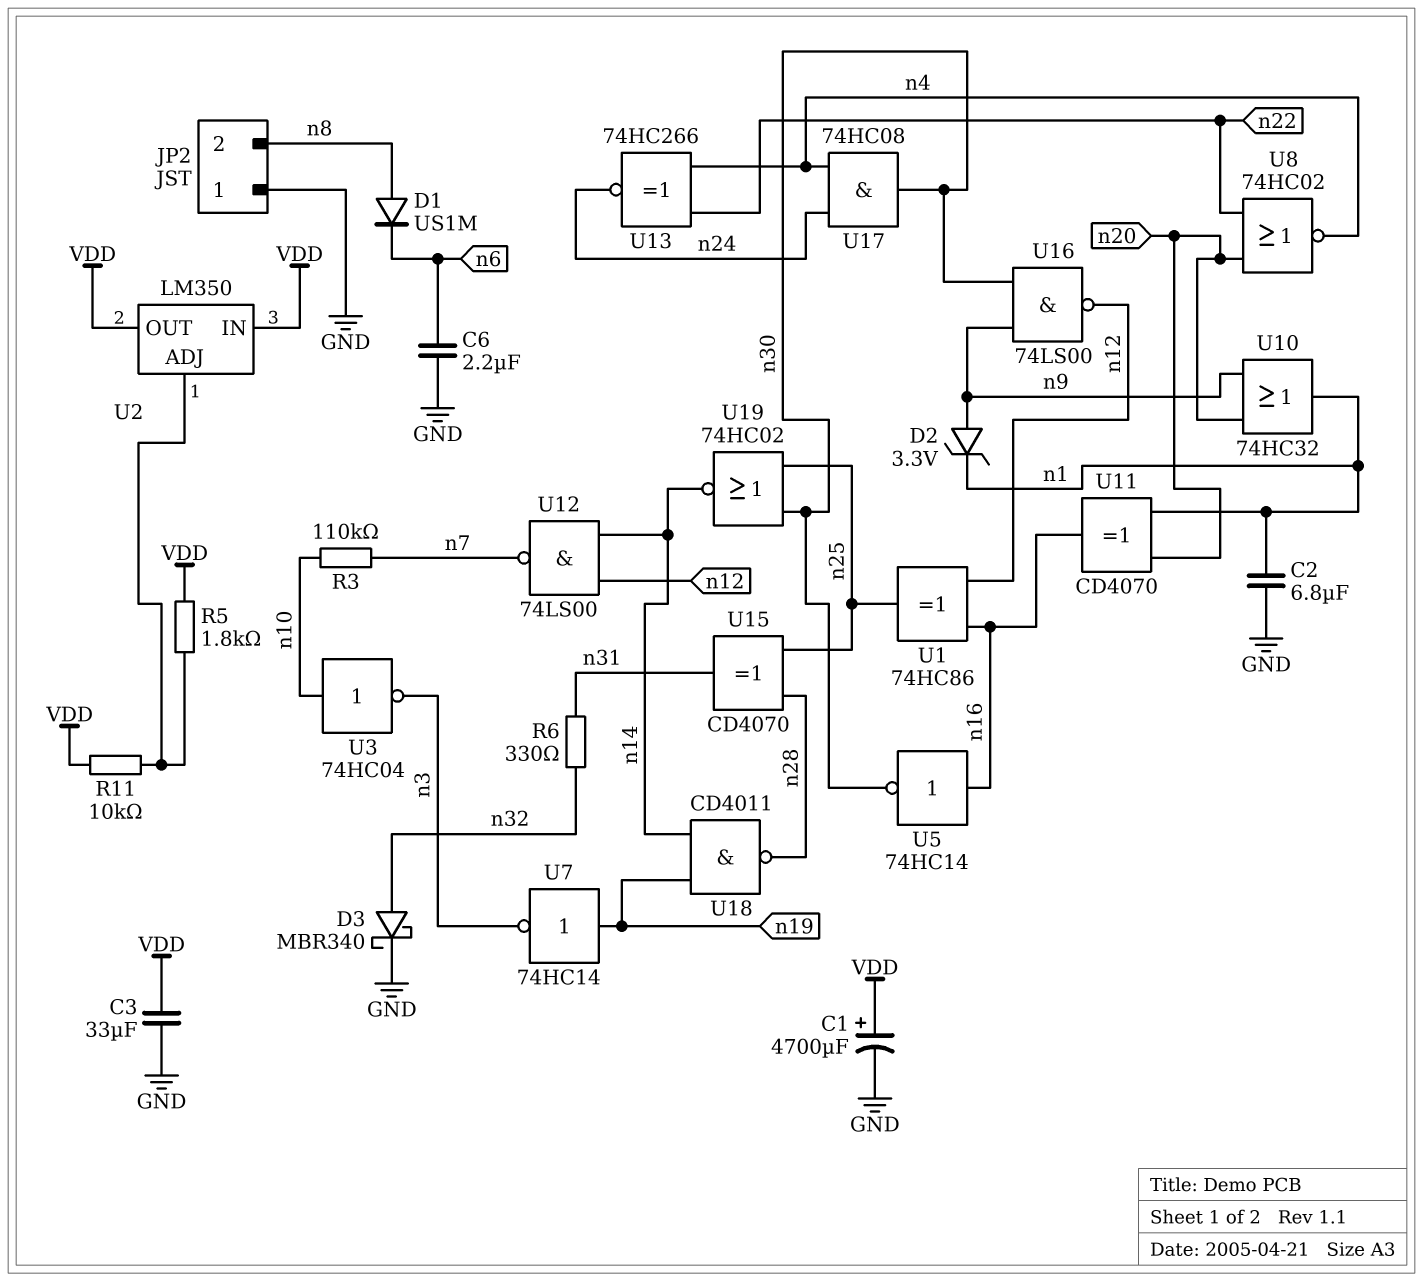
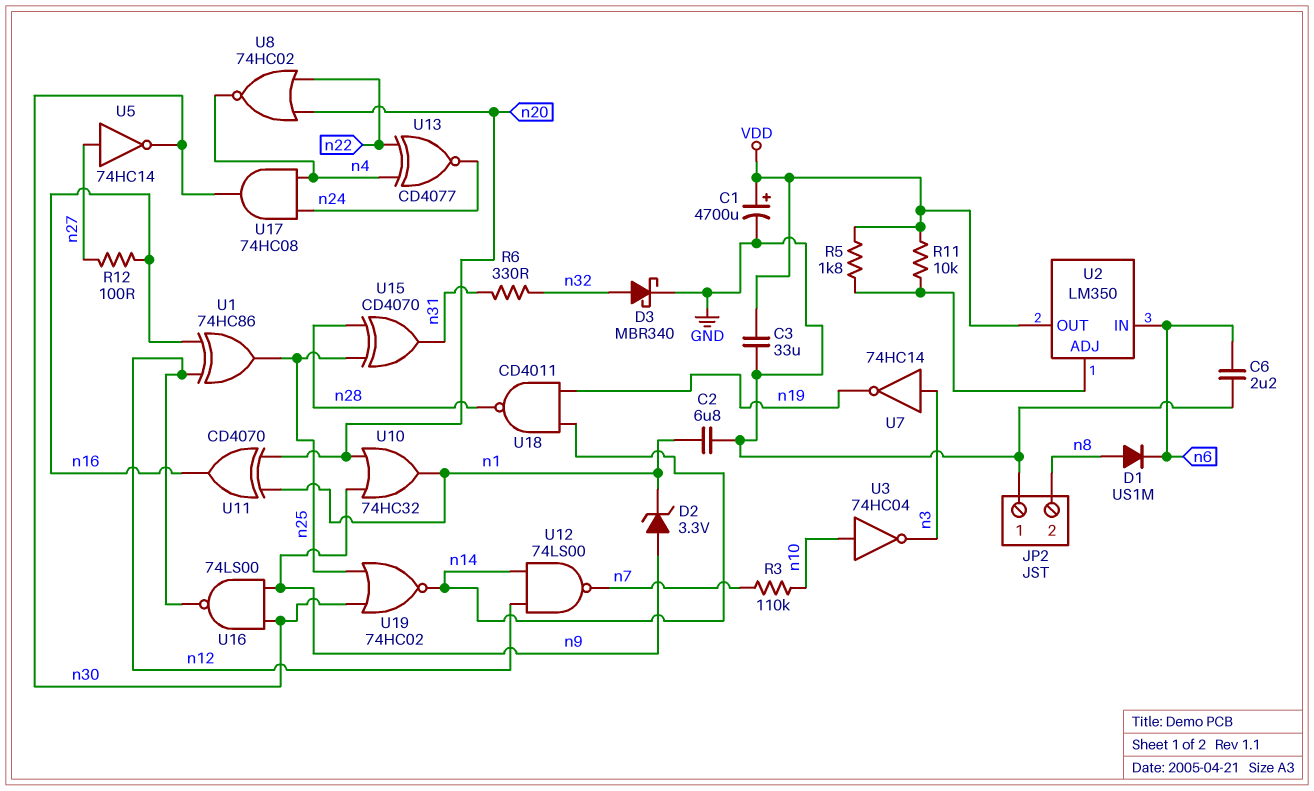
R12: none -> 100 (n16, n27)
U2 pin IN: VDD -> n6
U5: NOT 74HC14 (in n16, out n30) -> NOT 74HC14 (in n27, out n30)
U7: NOT 74HC14 (in n19, out n3) -> NOT 74HC14 (in n3, out n19)
U13: XNOR 74HC266 (in n4, in n22, out n24) -> XNOR CD4077 (in n4, in n22, out n24)

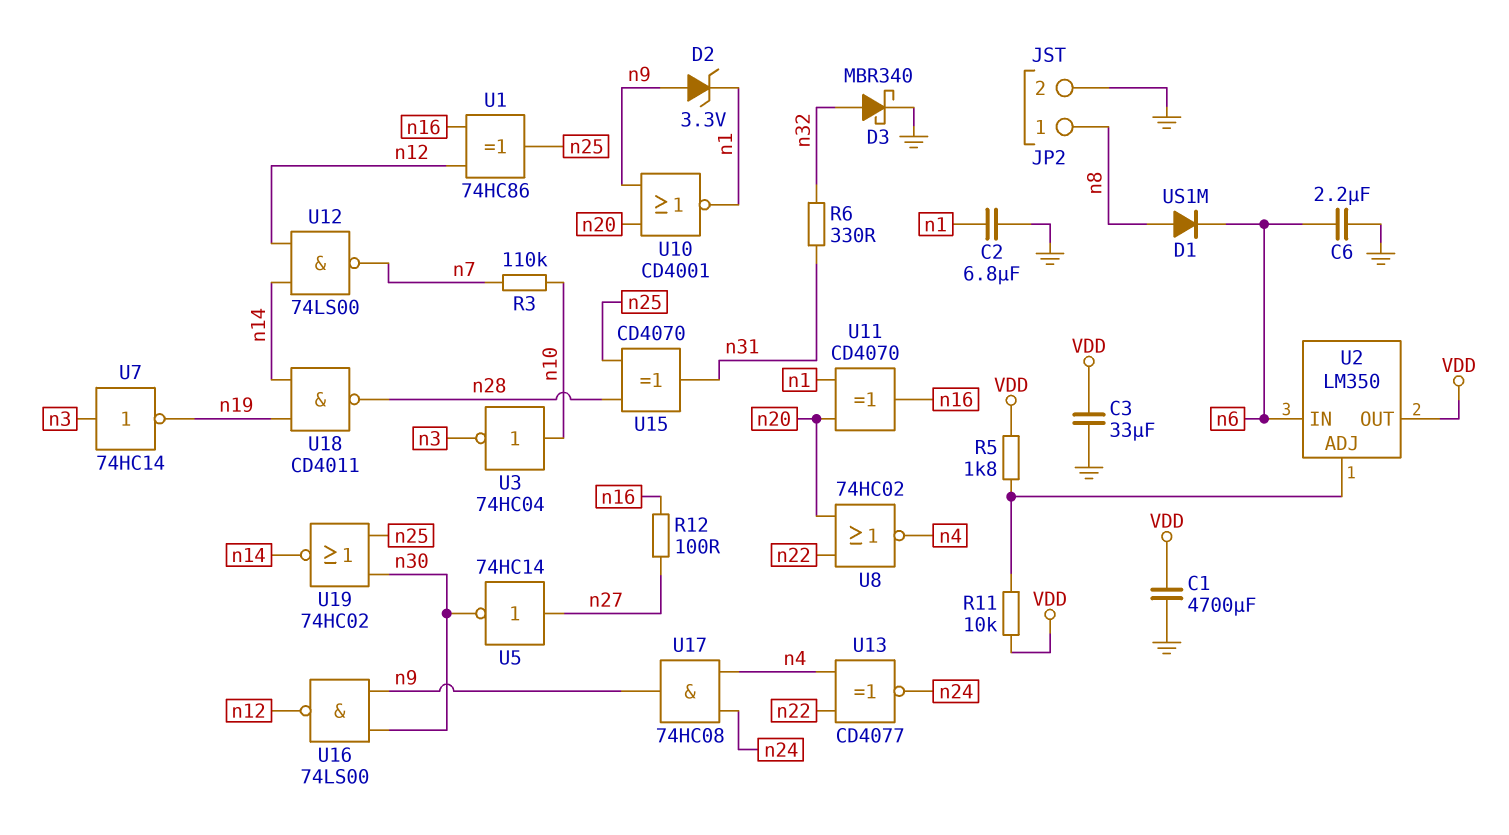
C1: 4700uF (plus VDD, minus GND) -> 4700uF (GND, VDD)
JP2 pin 1: GND -> n8
JP2 pin 2: n8 -> GND
U10: OR 74HC32 (in n9, in n20, out n1) -> NOR CD4001 (in n9, in n20, out n1)
U17: AND 74HC08 (in n4, in n24, out n30) -> AND 74HC08 (in n4, in n24, out n9)

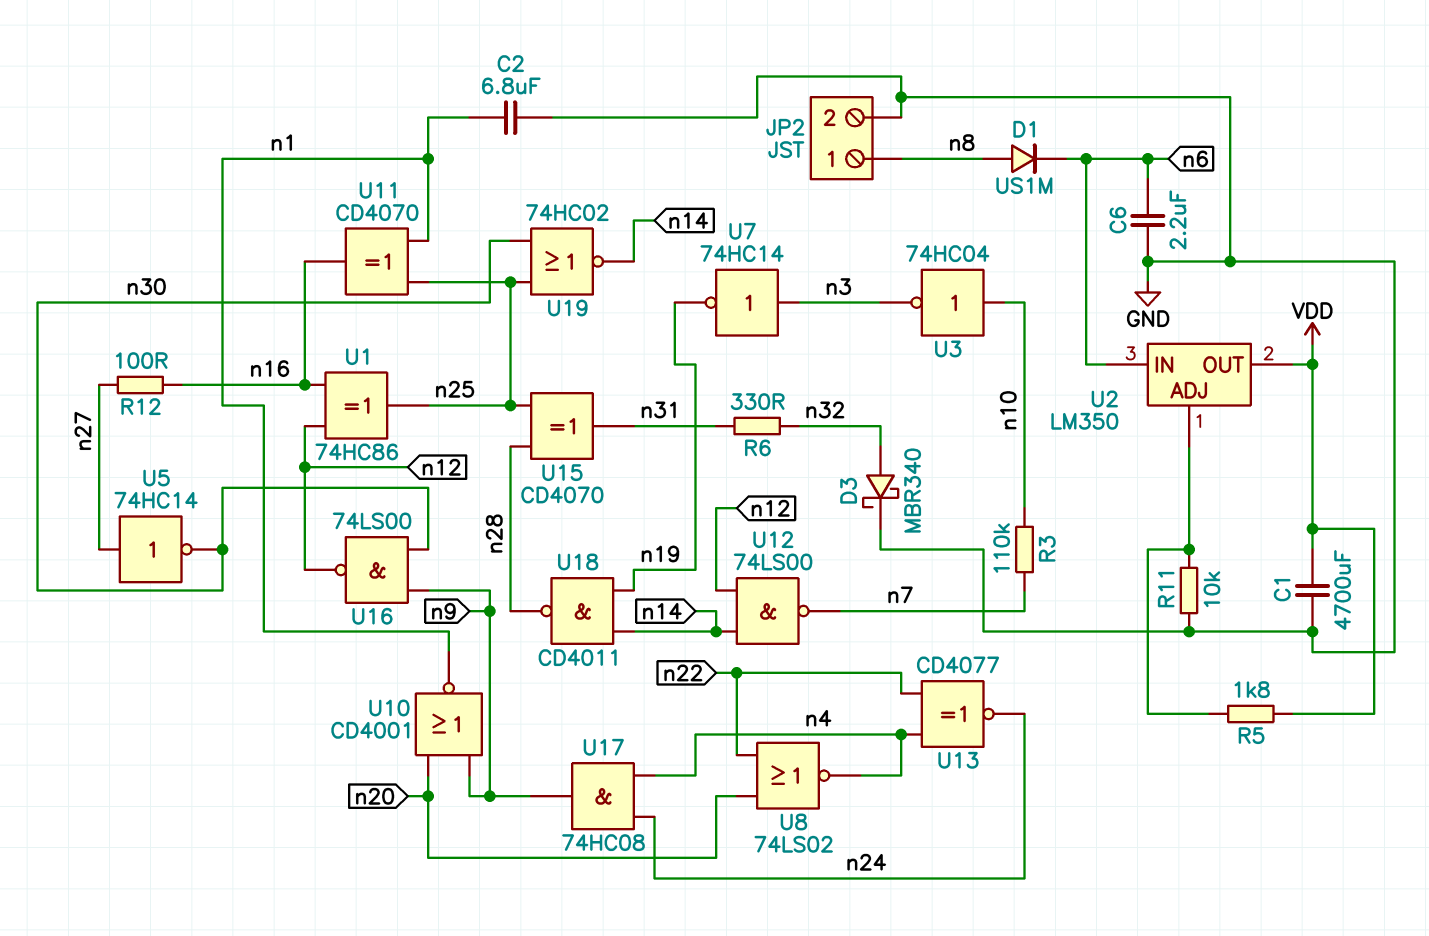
C3: 33uF (GND, VDD) -> none
D2: zener 3.3V (A n9, K n1) -> none
R11: 10k (U2/ADJ, VDD) -> 10k (GND, U2/ADJ)
U8: NOR 74HC02 (in n20, in n22, out n4) -> NOR 74LS02 (in n20, in n22, out n4)
U11: XOR CD4070 (in n1, in n20, out n16) -> XOR CD4070 (in n1, in n25, out n16)

